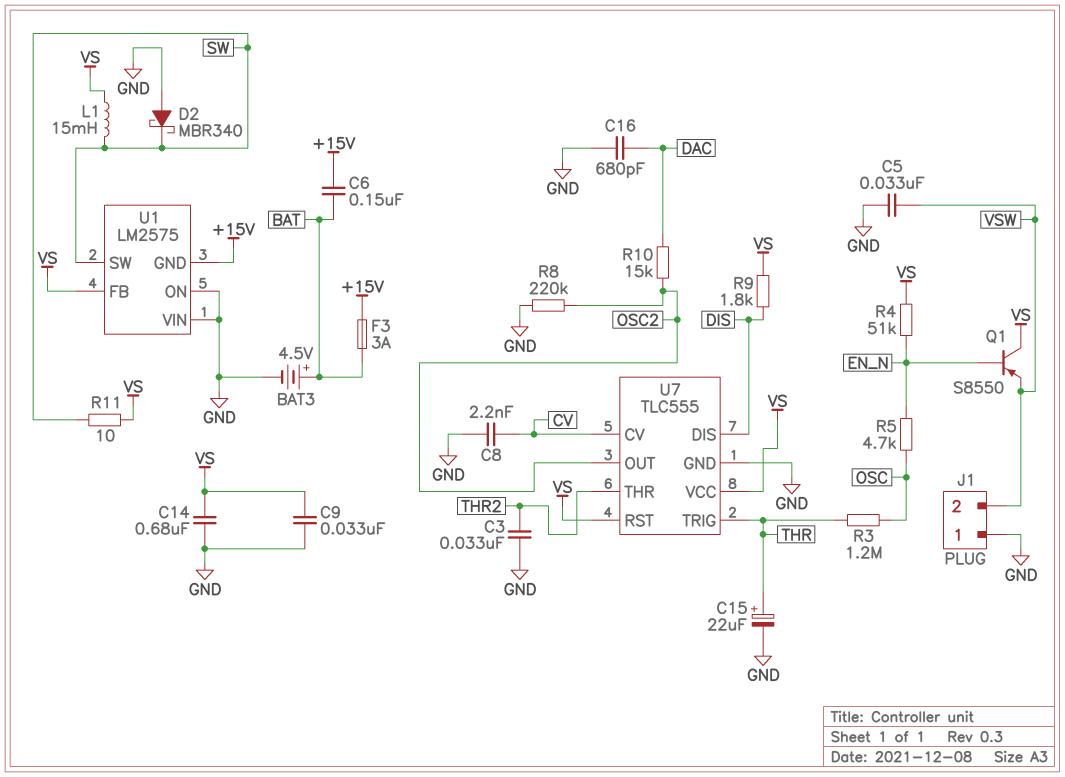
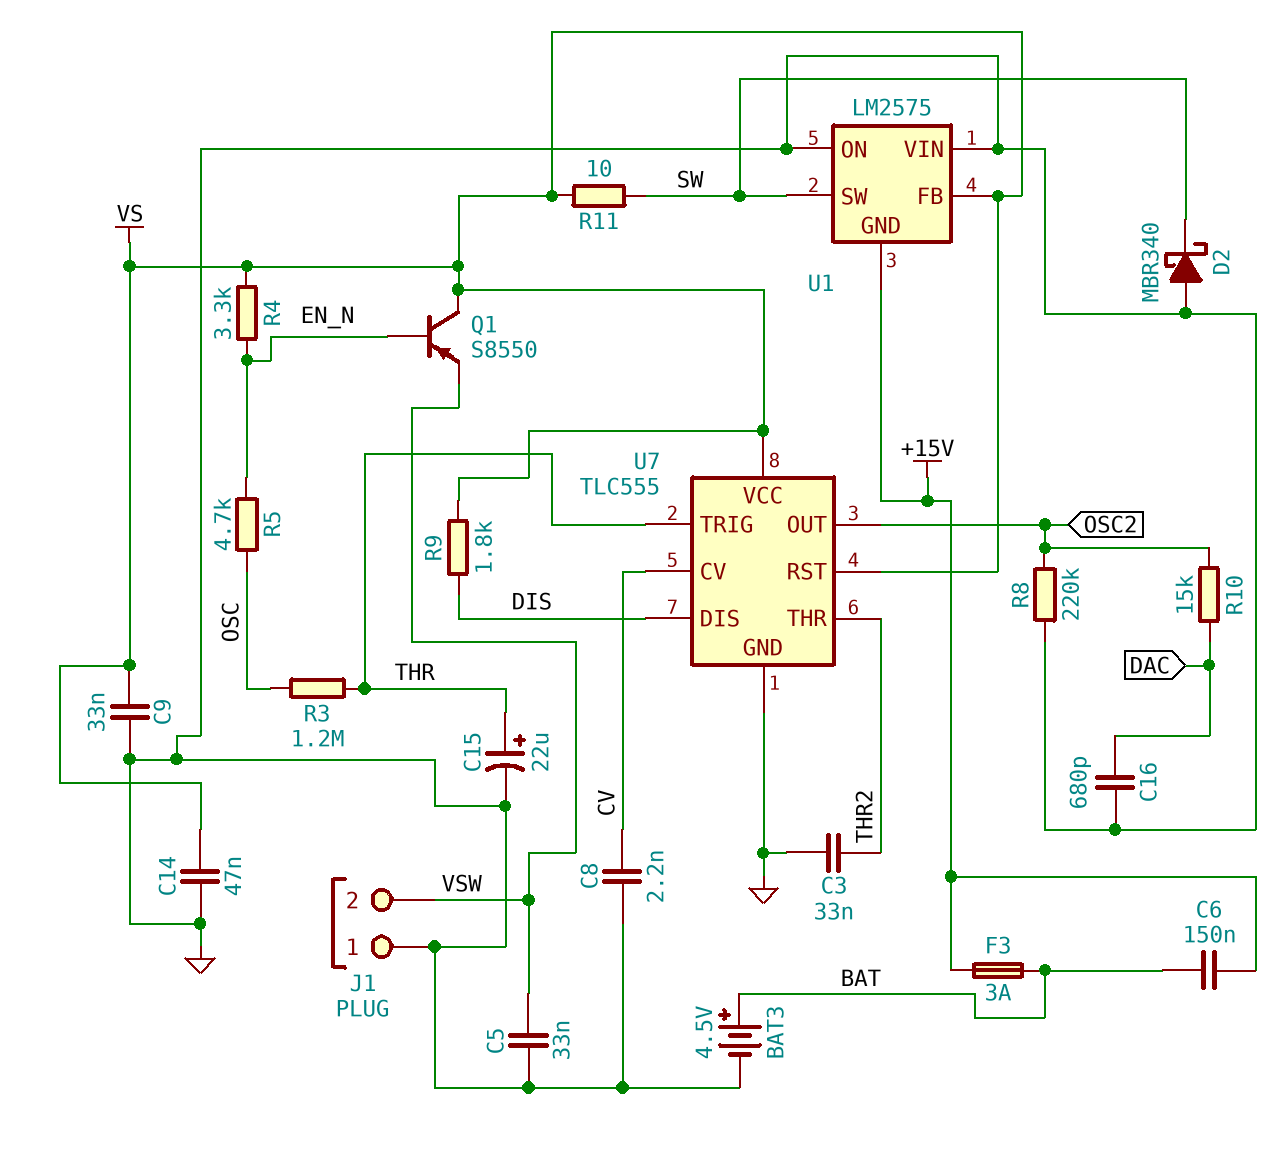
C14: 680nF (GND, VS) -> 47nF (GND, VS)
L1: 15mH (SW, VS) -> none
R4: 51k (EN_N, VS) -> 3.3k (EN_N, VS)

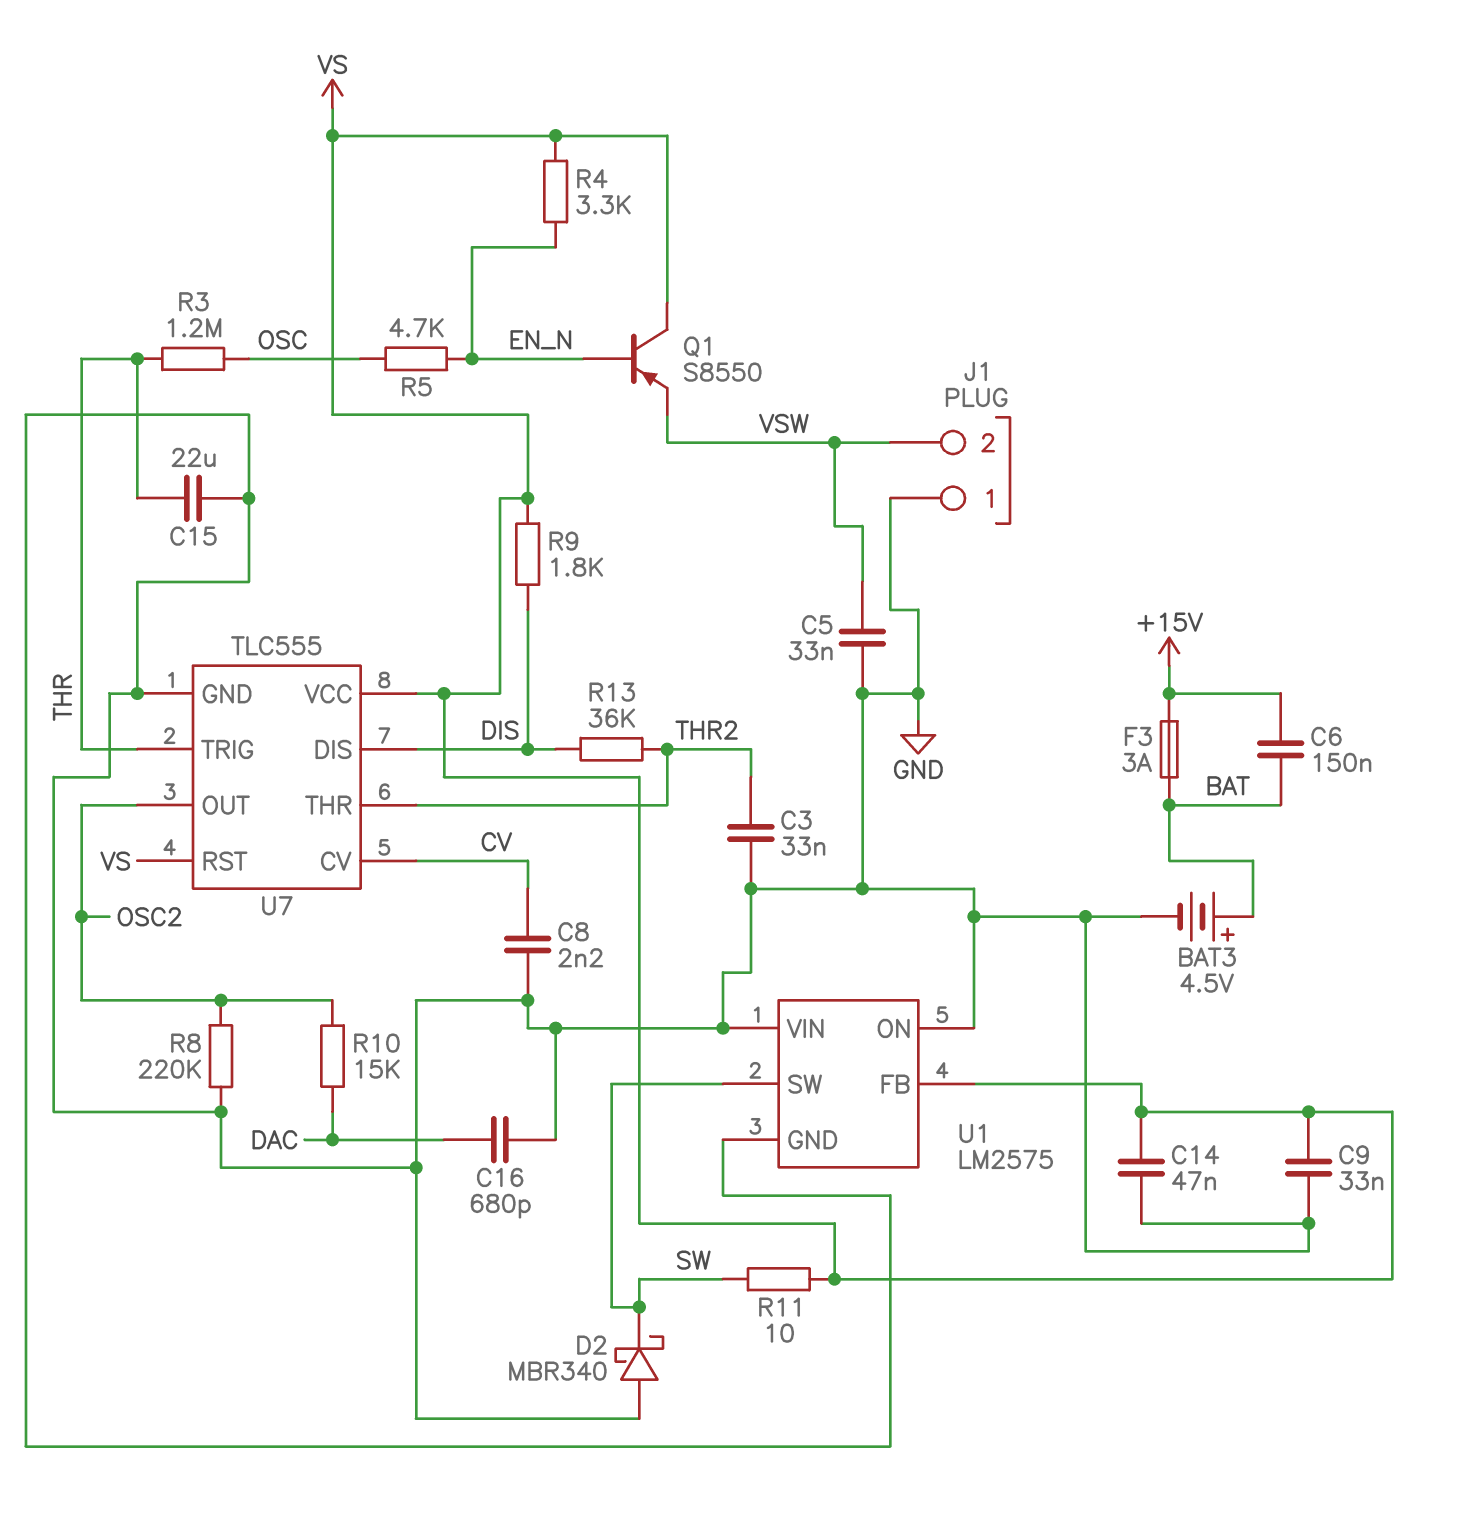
C15: 22uF (plus THR, minus GND) -> 22uF (GND, THR)
R13: none -> 36k (DIS, THR2)
U1 pin GND: +15V -> GND

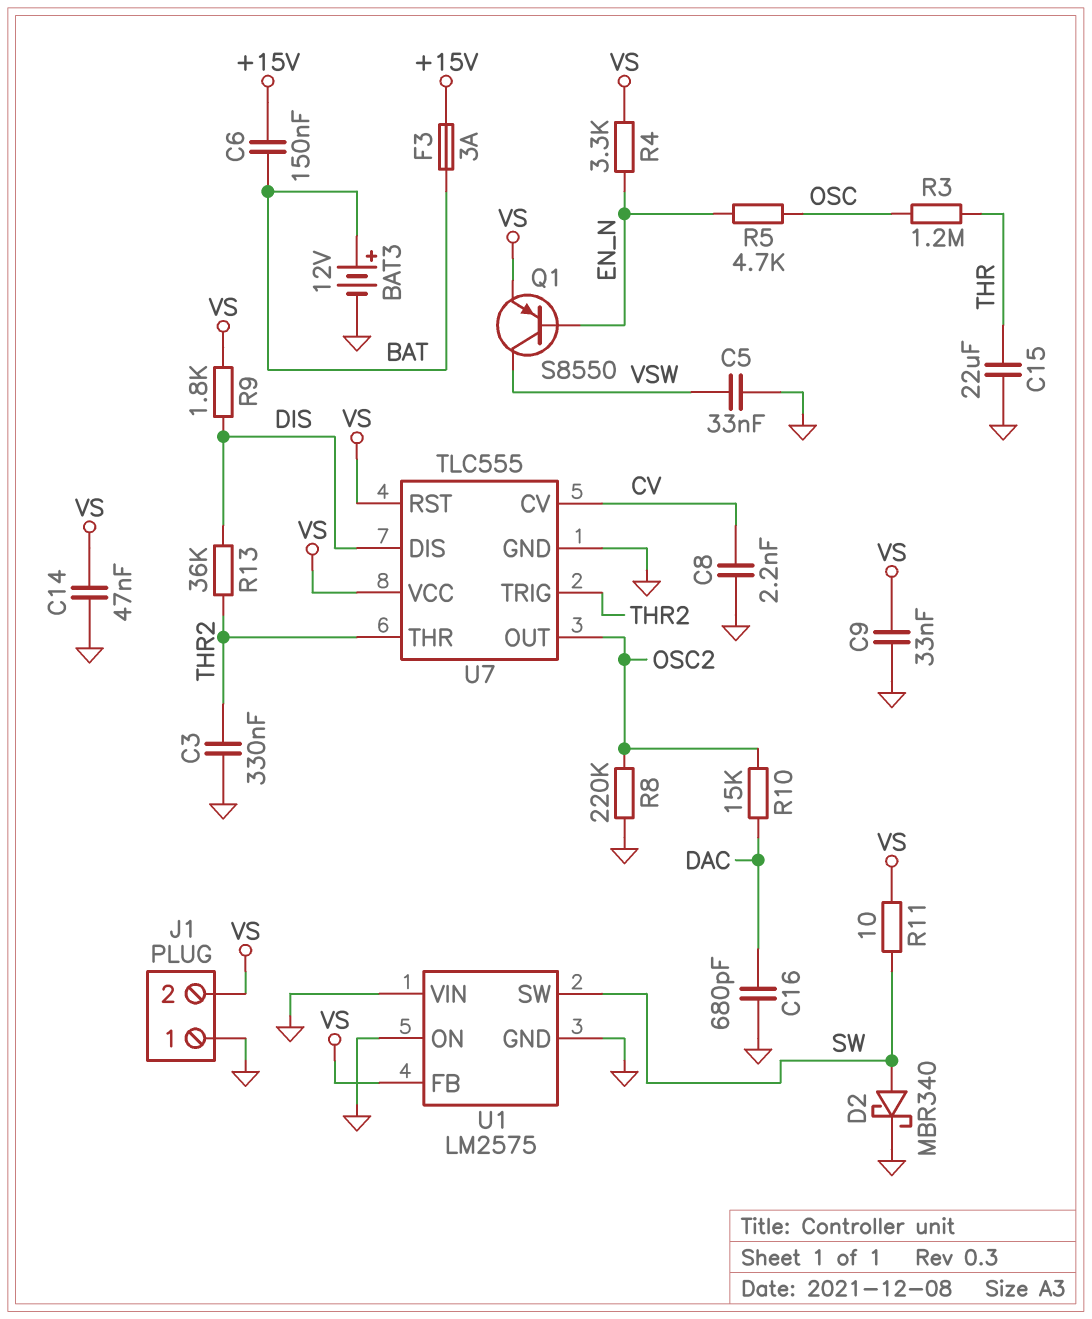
BAT3: 4.5V (plus BAT, minus GND) -> 12V (plus BAT, minus GND)
C3: 33nF (GND, THR2) -> 330nF (GND, THR2)
D2: schottky MBR340 (A GND, K SW) -> schottky MBR340 (A SW, K GND)
J1 pin 2: VSW -> VS
Q1: PNP S8550 (B EN_N, C VS, E VSW) -> PNP S8550 (B EN_N, C VSW, E VS)
U7 pin TRIG: THR -> THR2

